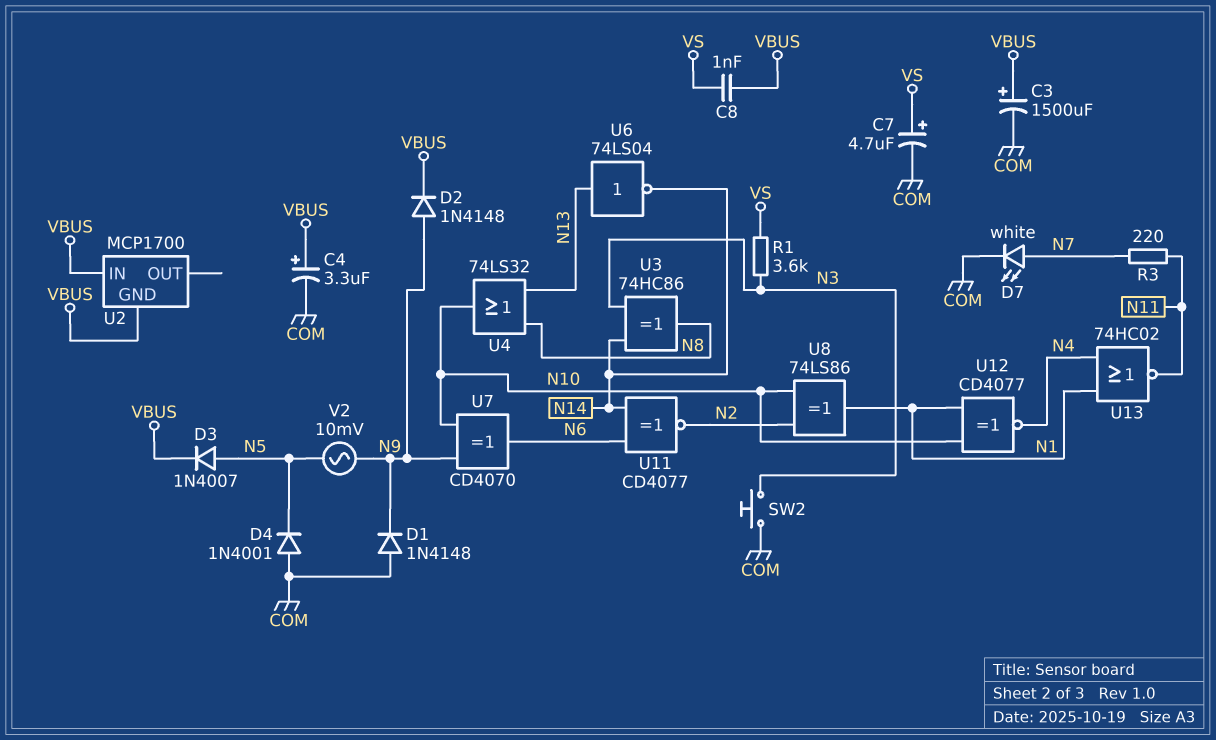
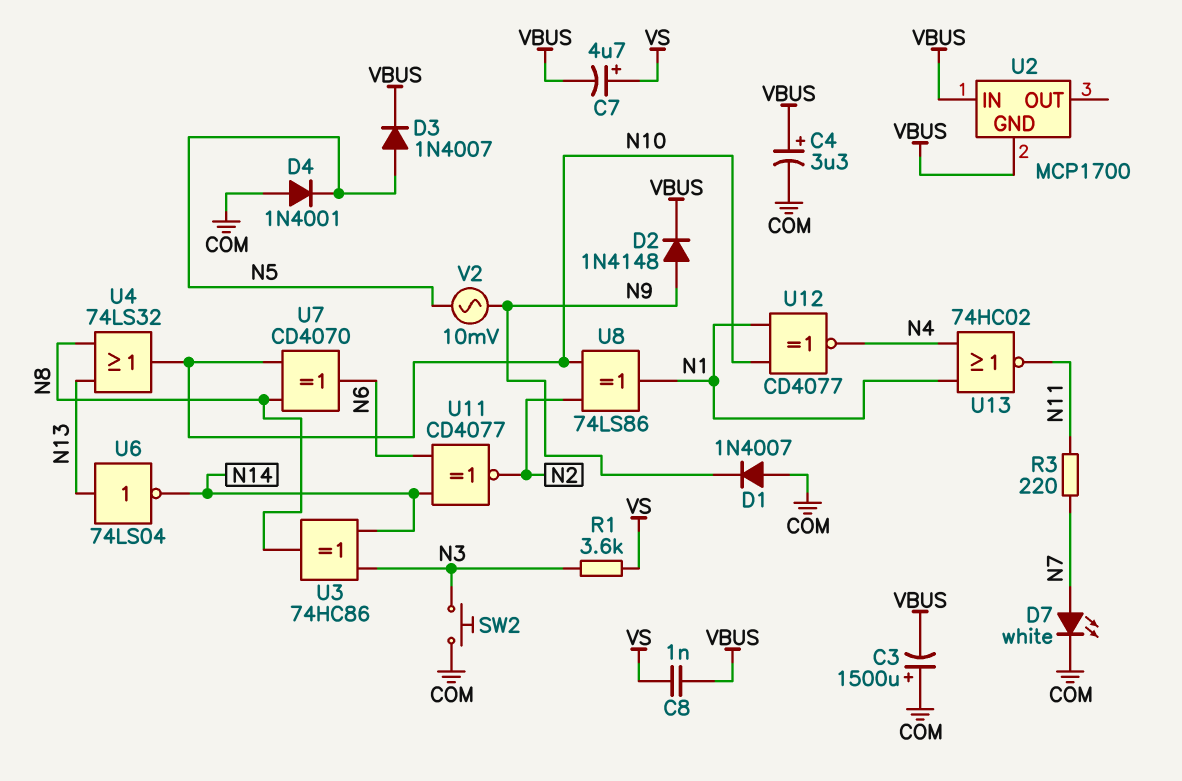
C3: 1500uF (plus VBUS, minus COM) -> 1500uF (plus COM, minus VBUS)
C7: 4.7uF (plus VS, minus COM) -> 4.7uF (plus VS, minus VBUS)
D1: diode 1N4148 (A COM, K N9) -> diode 1N4007 (A COM, K N9)
U7: XOR CD4070 (in N9, in N10, out N6) -> XOR CD4070 (in N8, in N10, out N6)

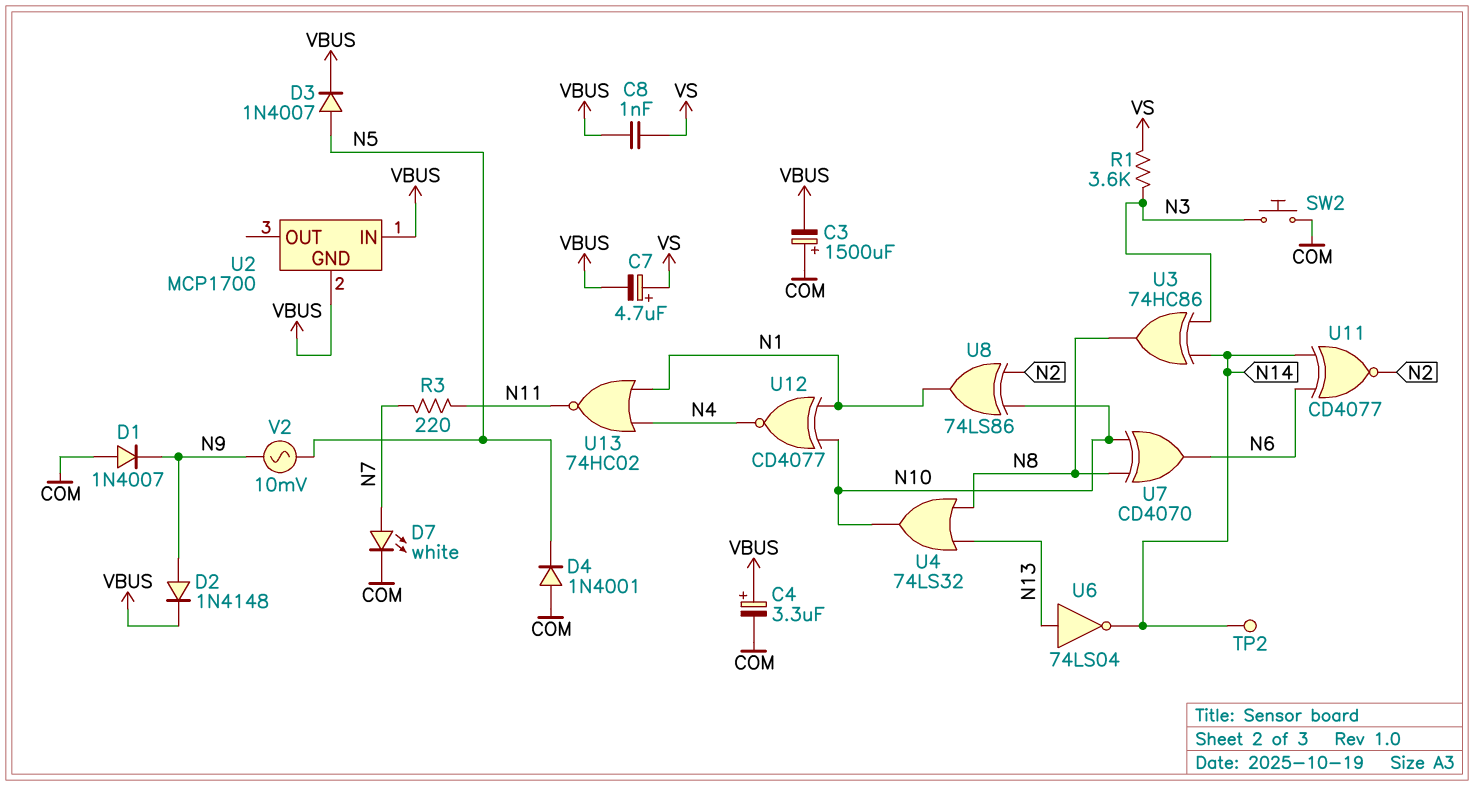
TP2: none -> test point (N14)

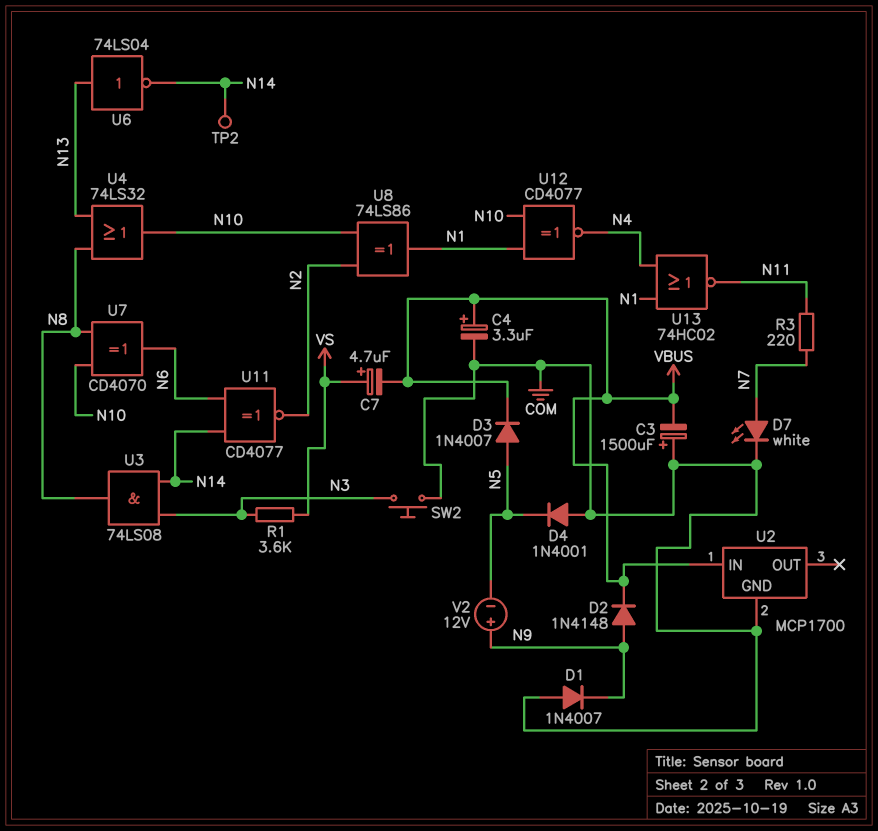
C8: 1nF (VBUS, VS) -> none
U2 pin GND: VBUS -> COM
U3: XOR 74HC86 (in N3, in N14, out N8) -> AND 74LS08 (in N3, in N14, out N8)
V2: AC 10mV (N5, N9) -> 12V (plus N9, minus N5)

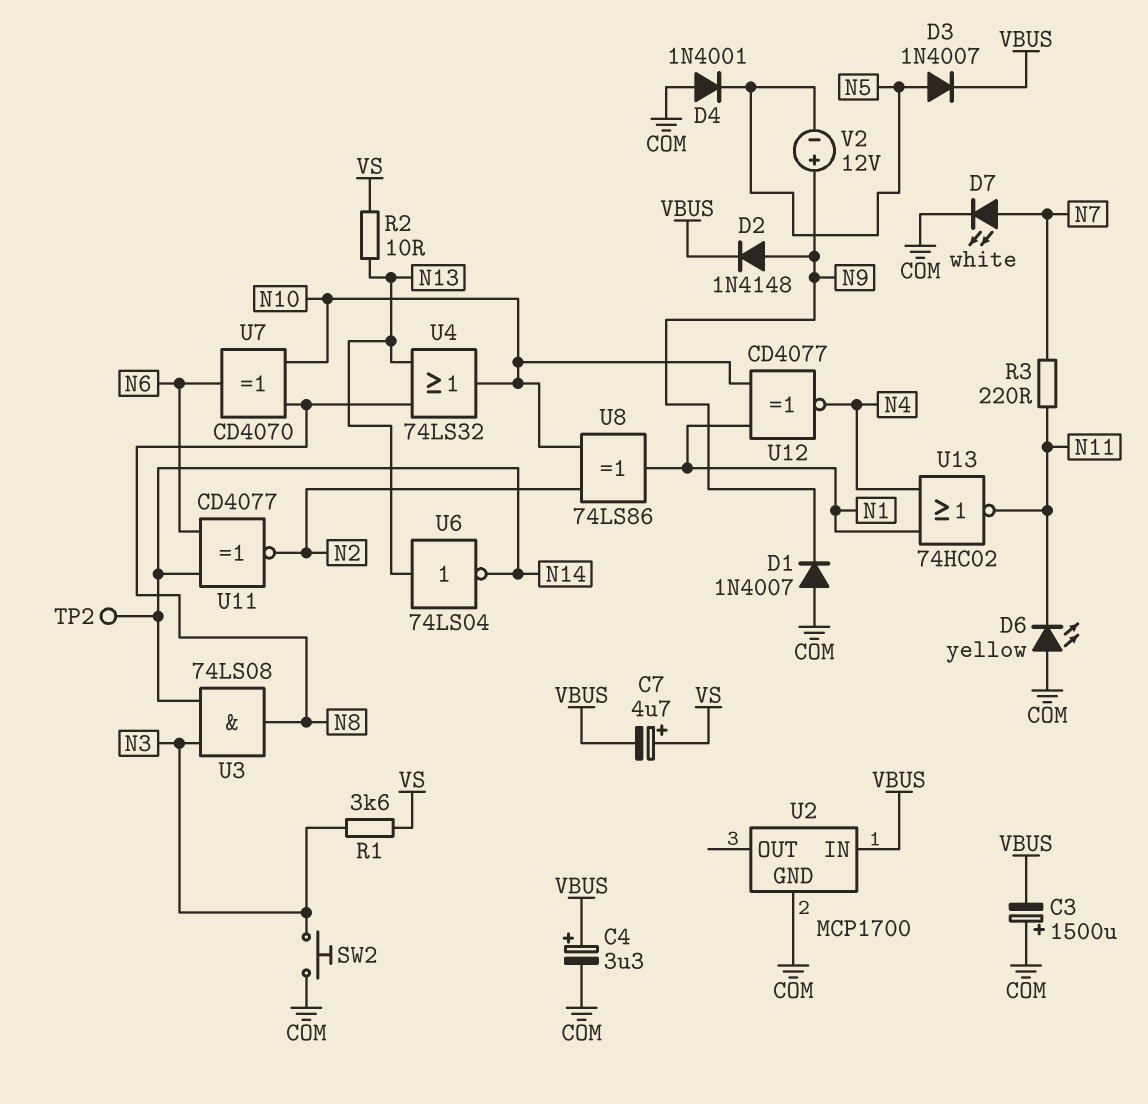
D6: none -> LED yellow (A COM, K N11)
R2: none -> 10 (N13, VS)

